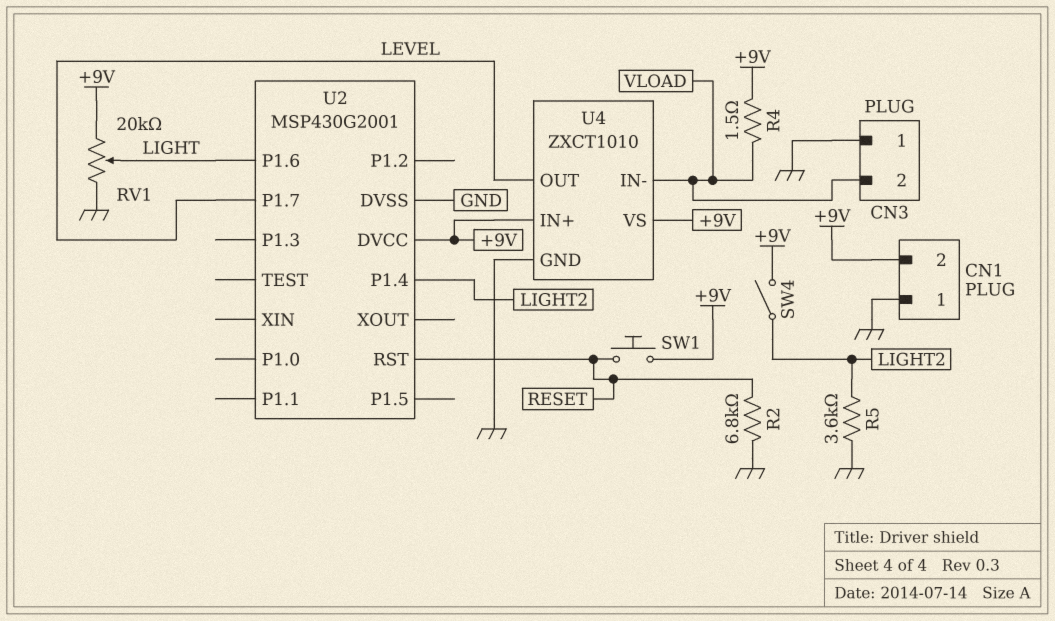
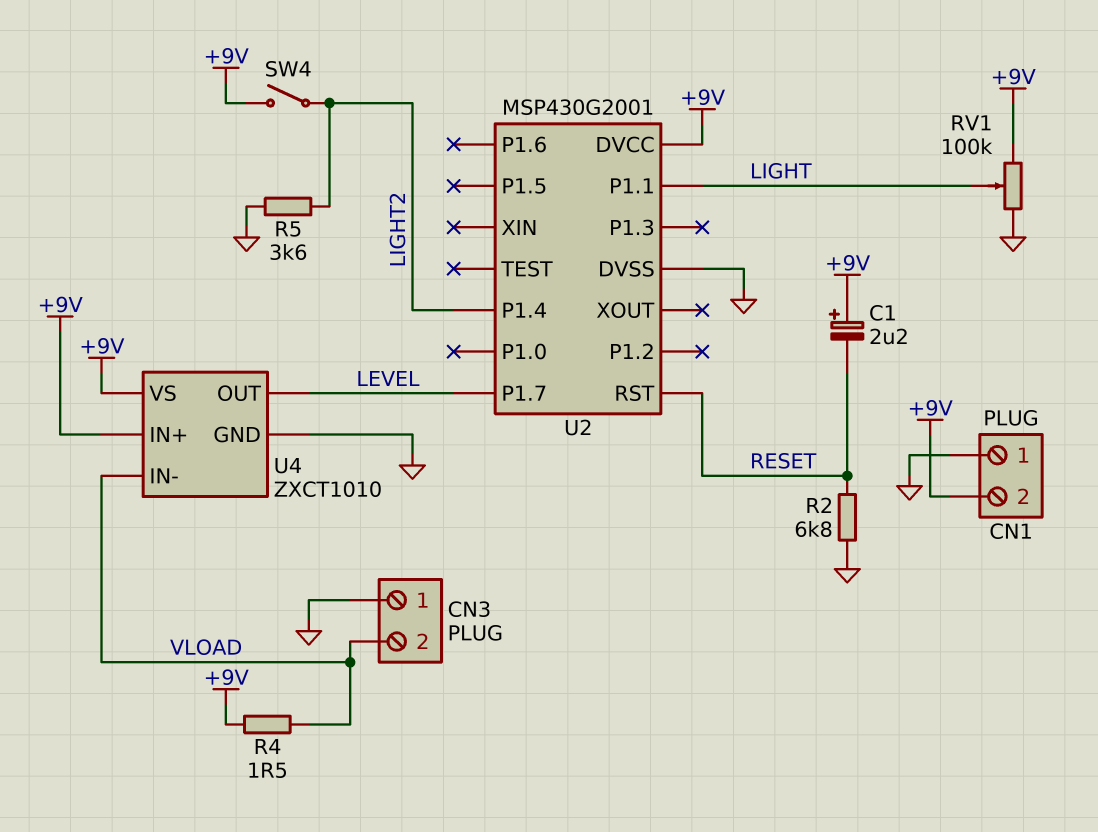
C1: none -> 2.2uF (plus +9V, minus RESET)
RV1: 20k (+9V, GND, wiper LIGHT) -> 100k (+9V, GND, wiper LIGHT)
SW1: button (+9V, RESET) -> none
U2 pin P1.1: none -> LIGHT
U2 pin P1.6: LIGHT -> none

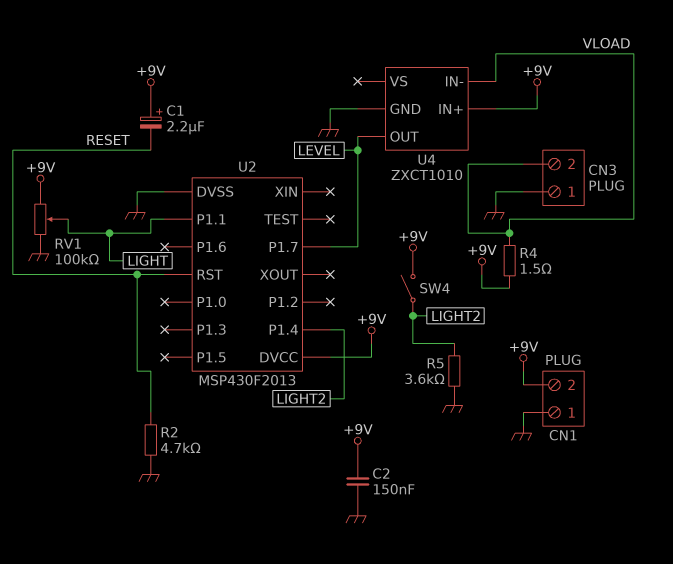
C2: none -> 150nF (+9V, GND)
R2: 6.8k (GND, RESET) -> 4.7k (GND, RESET)
U2: MSP430G2001 -> MSP430F2013
U4 pin VS: +9V -> none

